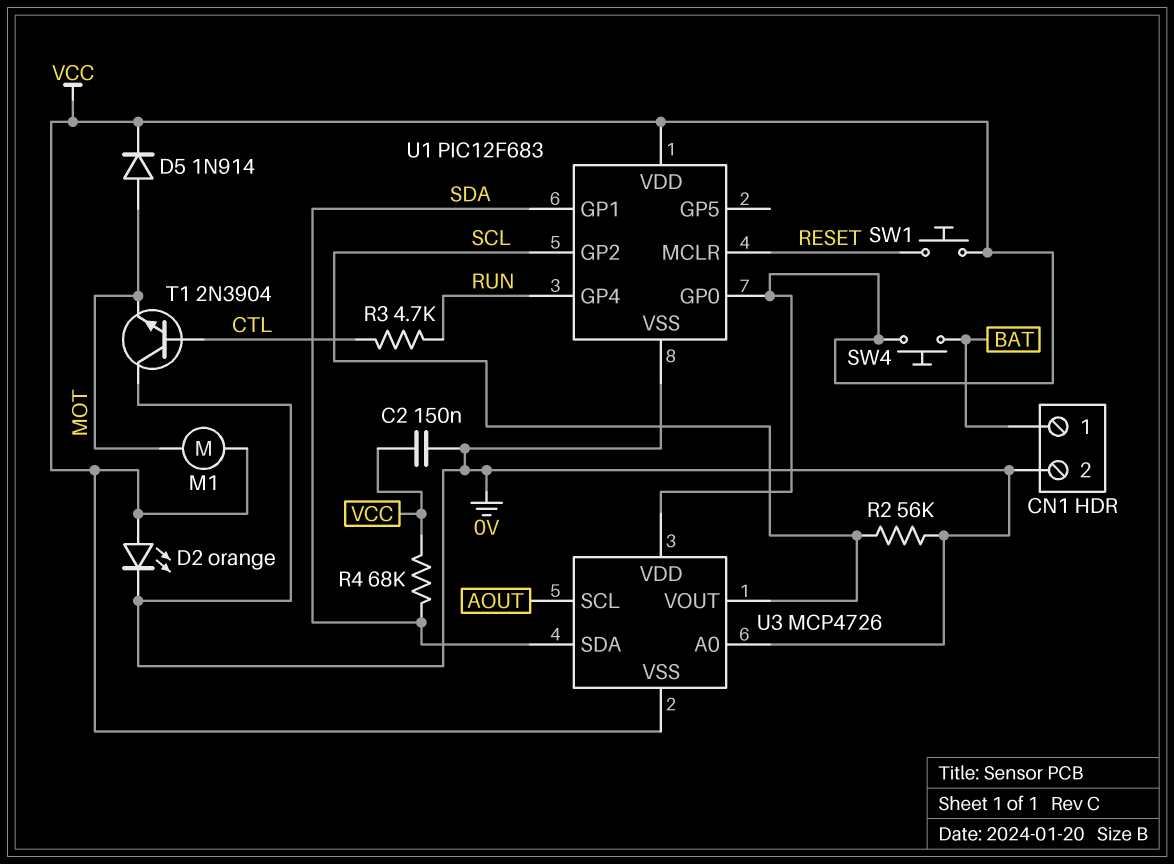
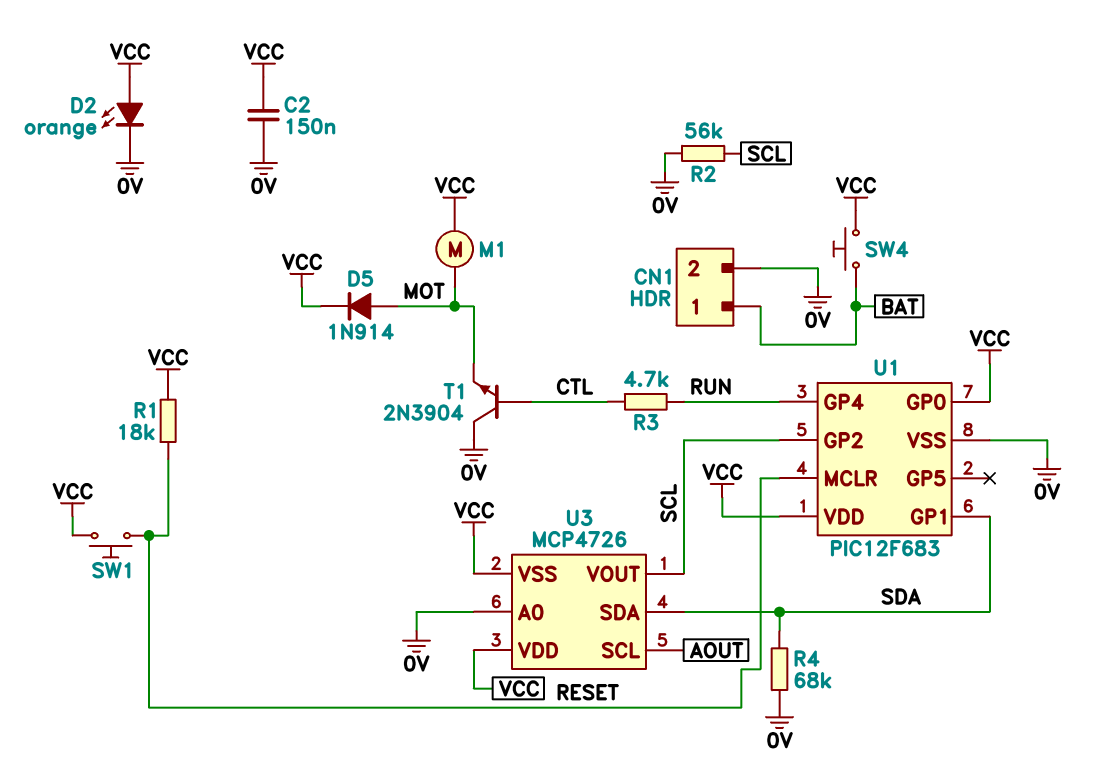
R1: none -> 18k (RESET, VCC)
R4: 68k (SDA, VCC) -> 68k (0V, SDA)

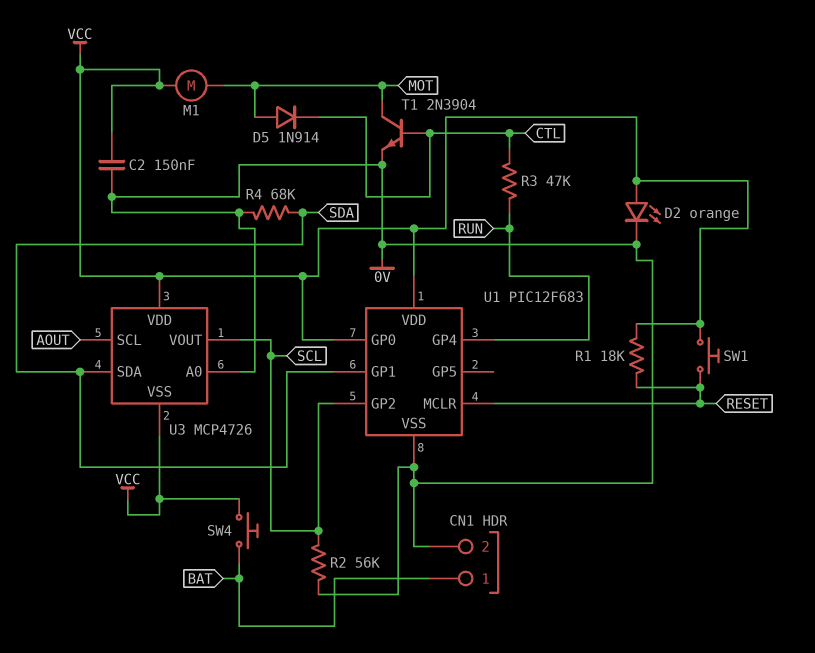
D5: diode 1N914 (A MOT, K VCC) -> diode 1N914 (A MOT, K CTL)
R3: 4.7k (CTL, RUN) -> 47k (CTL, RUN)
T1: NPN 2N3904 (B CTL, C 0V, E MOT) -> NPN 2N3904 (B CTL, C MOT, E 0V)

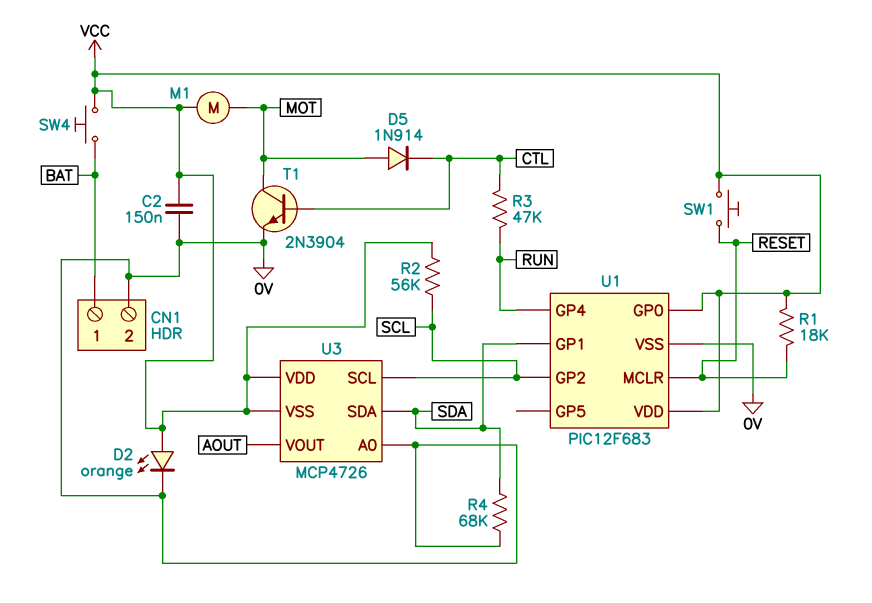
R2: 56k (0V, SCL) -> 56k (SCL, VCC)
U3 pin SCL: AOUT -> SCL
U3 pin VOUT: SCL -> AOUT

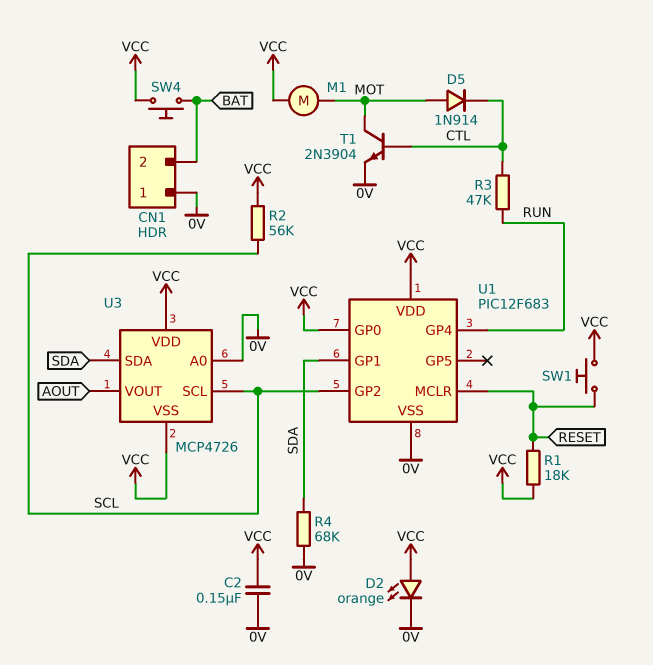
CN1 pin 1: BAT -> 0V
CN1 pin 2: 0V -> BAT

